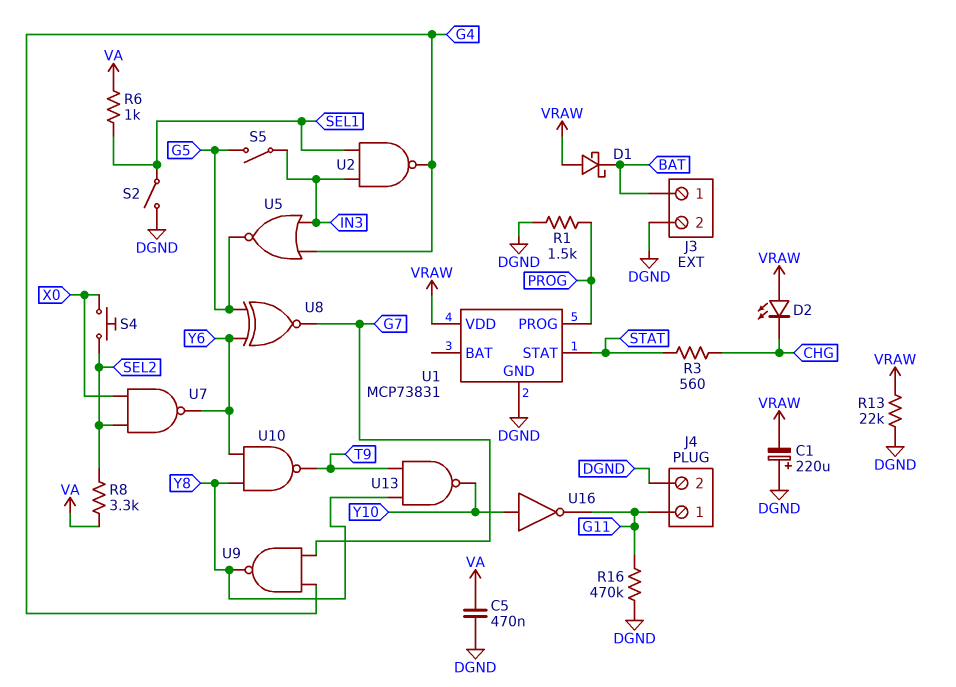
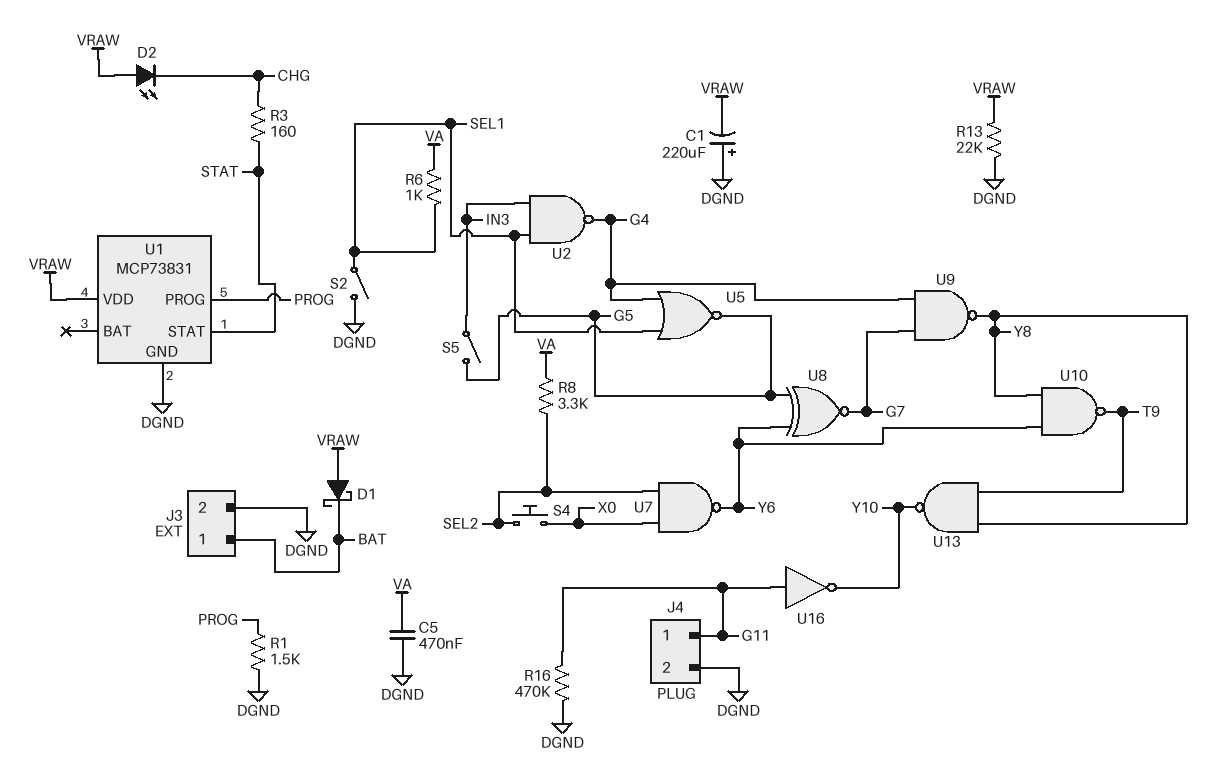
R3: 560 (CHG, STAT) -> 160 (CHG, STAT)
U5: NOR (in G4, in IN3, out G5) -> NOR (in G4, in SEL1, out G5)
U16: NOT (in Y10, out G11) -> NOT (in G11, out Y10)

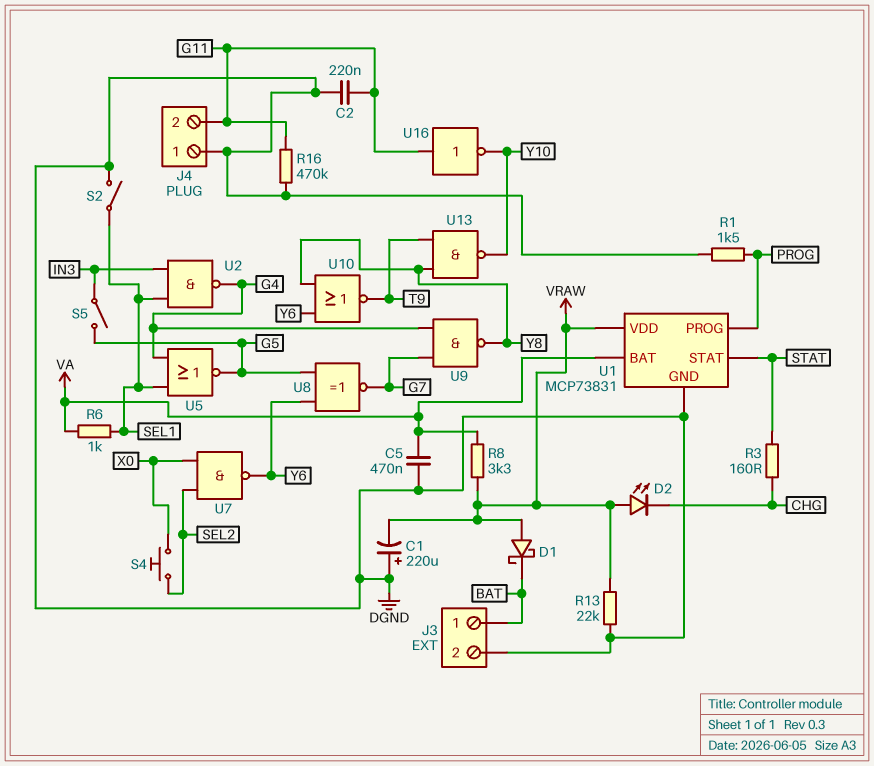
C2: none -> 220nF (DGND, G11)
J4 pin 1: G11 -> DGND
J4 pin 2: DGND -> G11
R8: 3.3k (SEL2, VA) -> 3.3k (VA, VRAW)
U1 pin BAT: none -> VA
U10: NAND (in Y6, in Y8, out T9) -> NOR (in Y6, in Y8, out T9)

